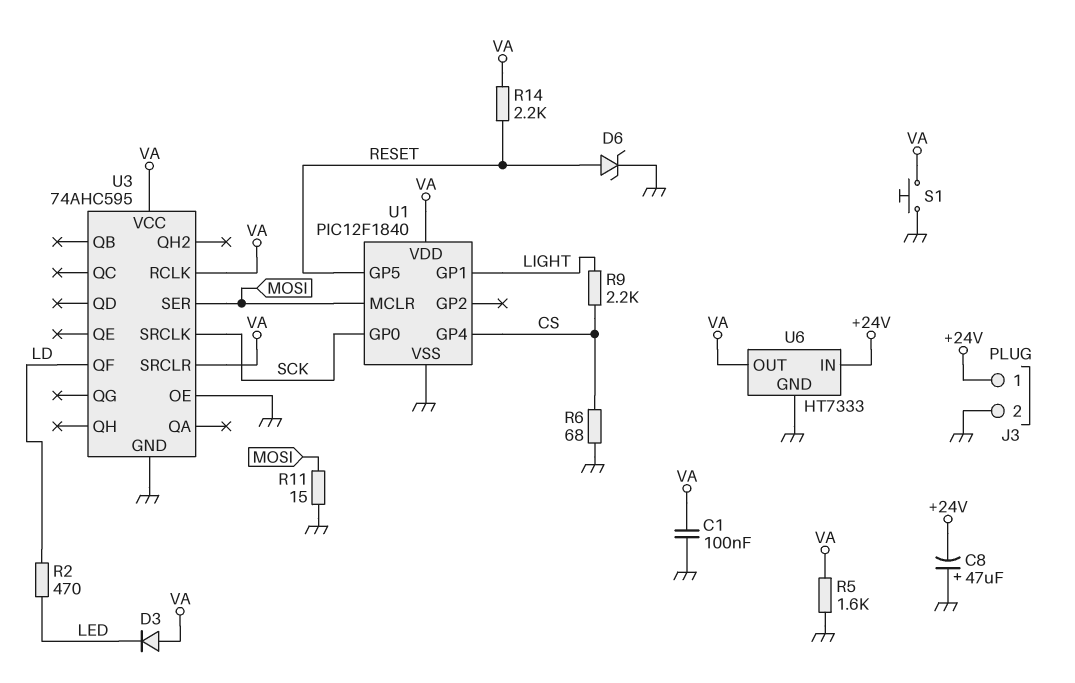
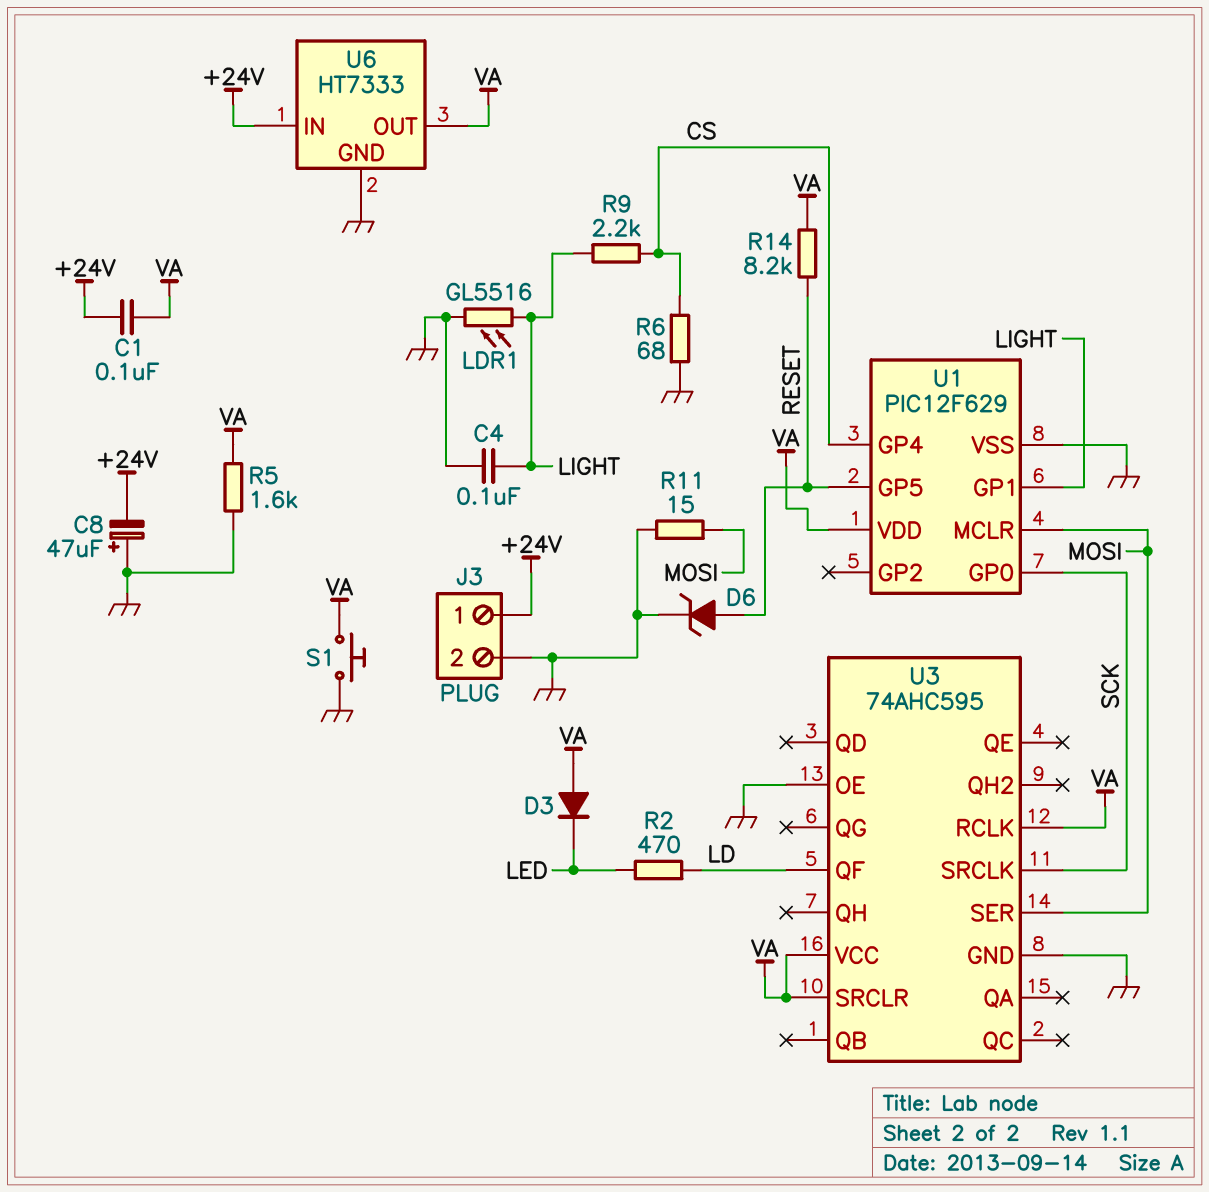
C1: 100nF (GND, VA) -> 100nF (+24V, VA)
C4: none -> 100nF (GND, LIGHT)
LDR1: none -> GL5516 (GND, LIGHT)
R14: 2.2k (RESET, VA) -> 8.2k (RESET, VA)
U1: PIC12F1840 -> PIC12F629

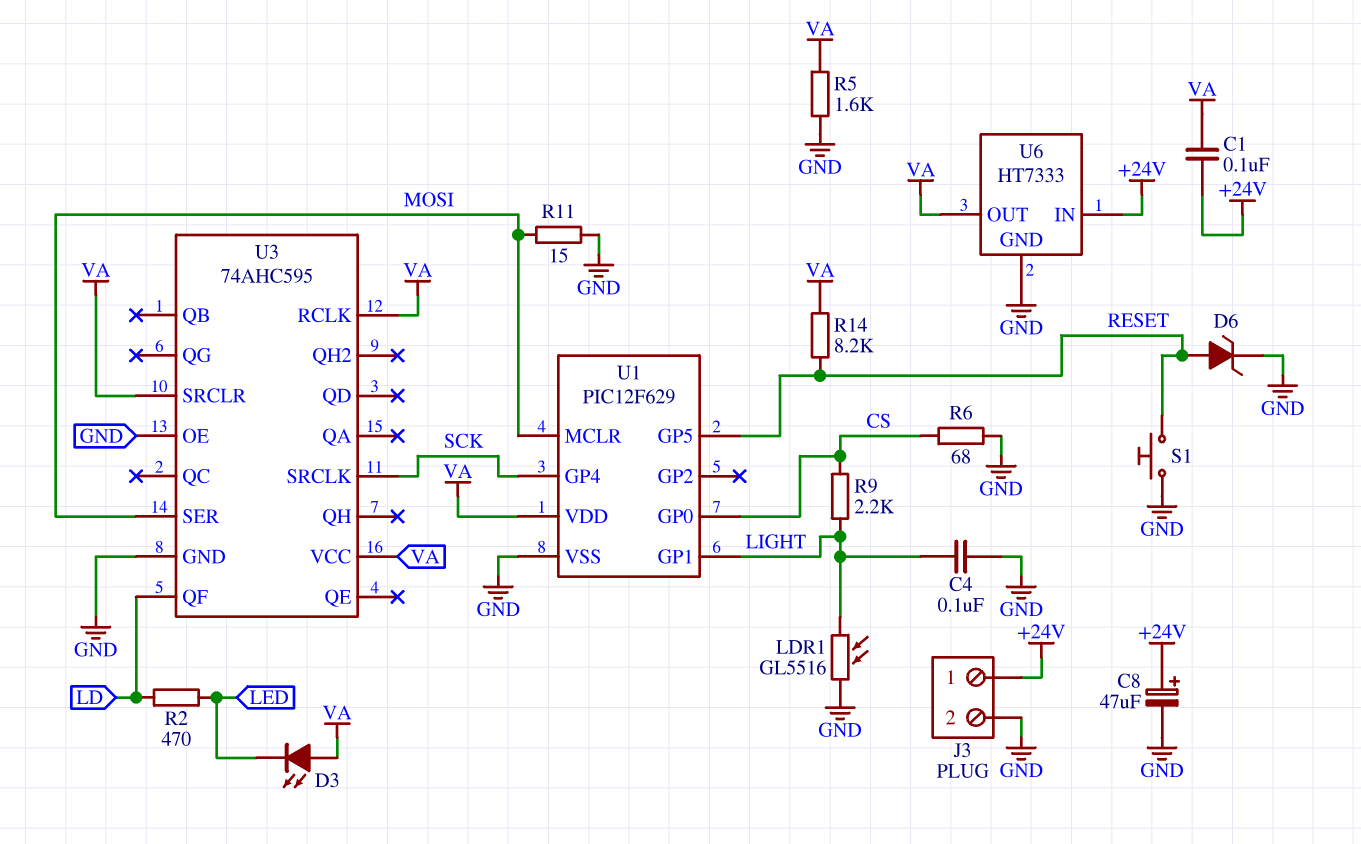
C8: 47uF (plus GND, minus +24V) -> 47uF (plus +24V, minus GND)
D3: diode (A VA, K LED) -> LED (A VA, K LED)
S1: button (GND, VA) -> button (GND, RESET)
U1 pin GP0: SCK -> CS
U1 pin GP4: CS -> SCK

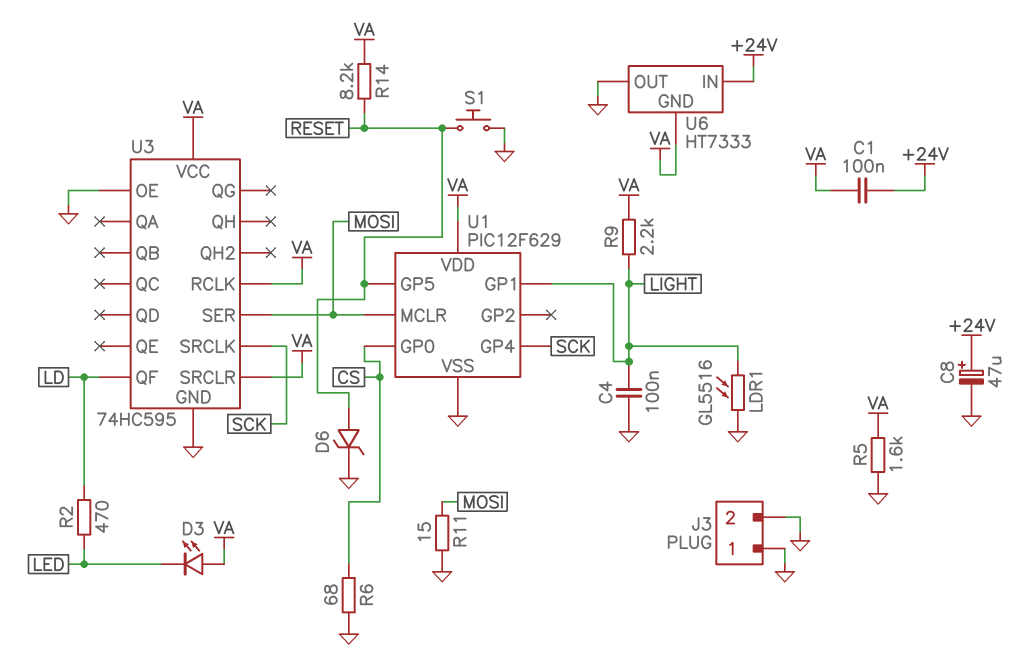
J3 pin 1: +24V -> GND
R9: 2.2k (CS, LIGHT) -> 2.2k (LIGHT, VA)
U3: 74AHC595 -> 74HC595
U6 pin GND: GND -> VA
U6 pin OUT: VA -> GND

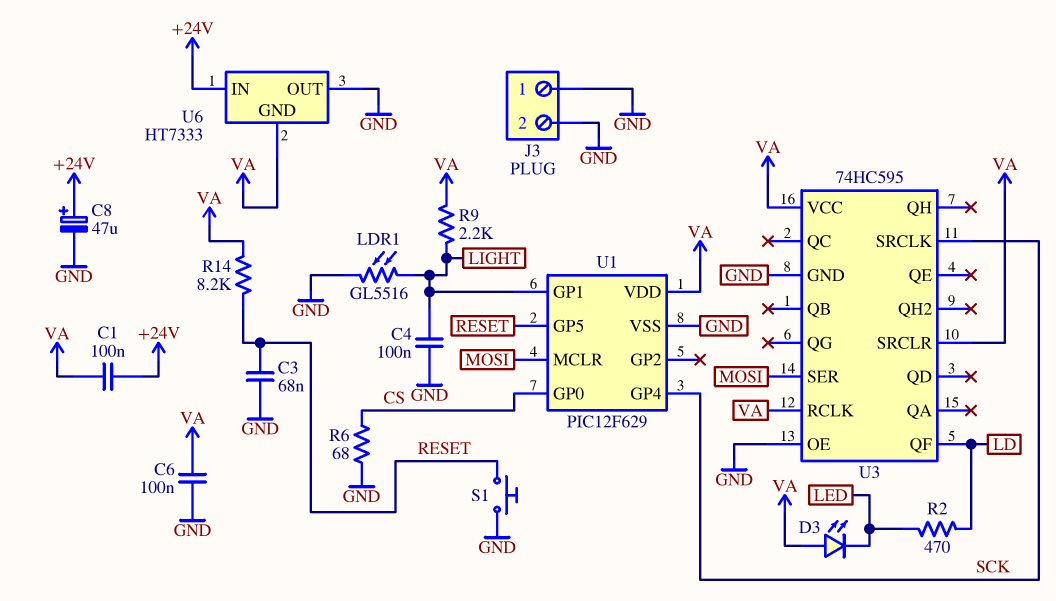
C3: none -> 68nF (GND, RESET)
C6: none -> 100nF (GND, VA)
D6: zener (A RESET, K GND) -> none
R5: 1.6k (GND, VA) -> none
R11: 15 (GND, MOSI) -> none

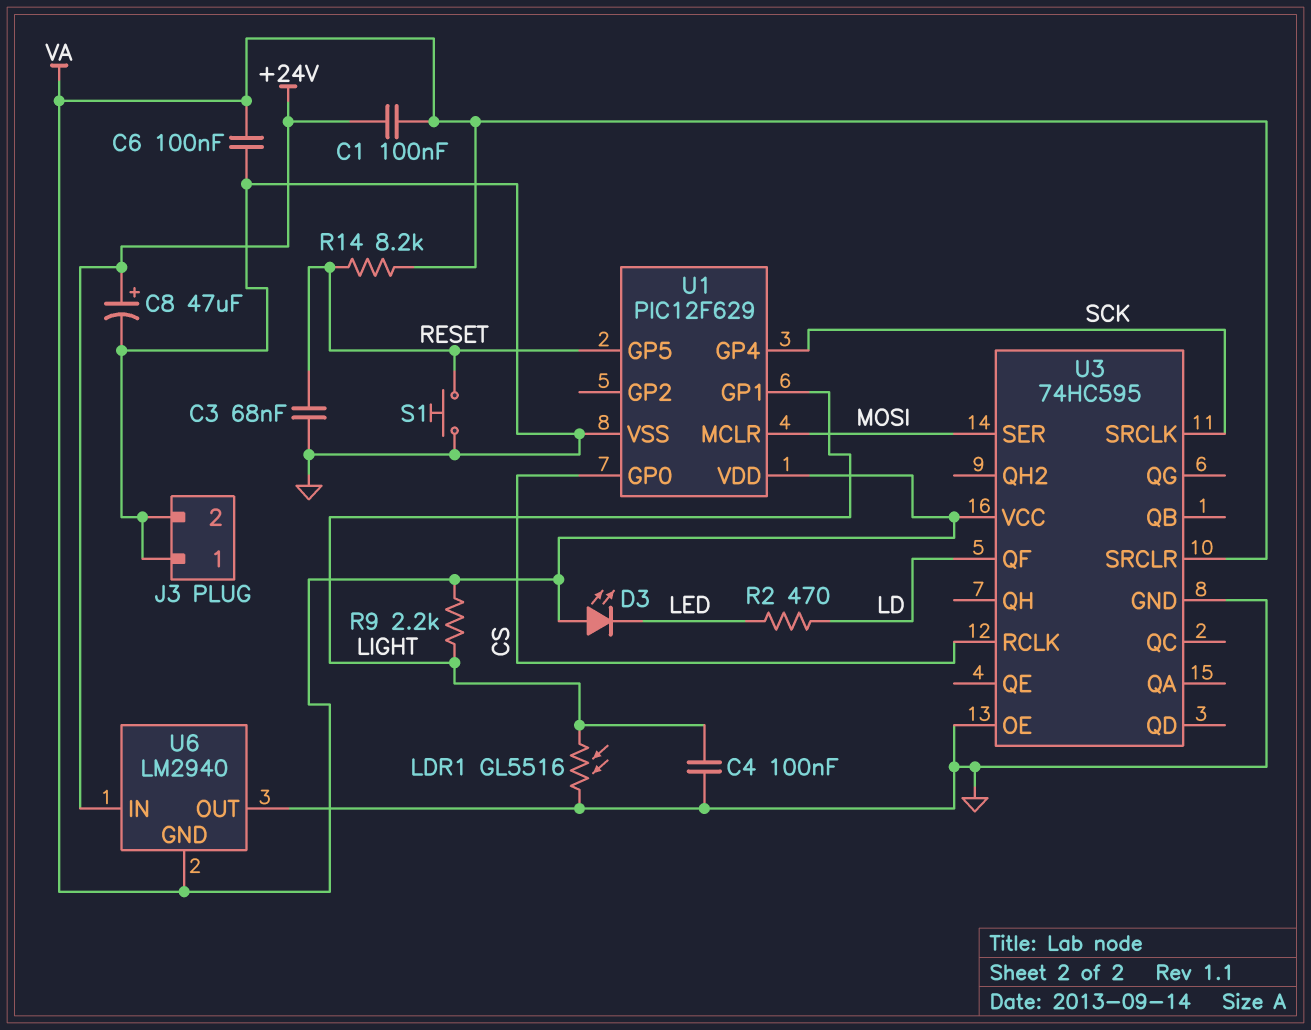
R6: 68 (CS, GND) -> none
U3 pin RCLK: VA -> CS
U6: HT7333 -> LM2940

